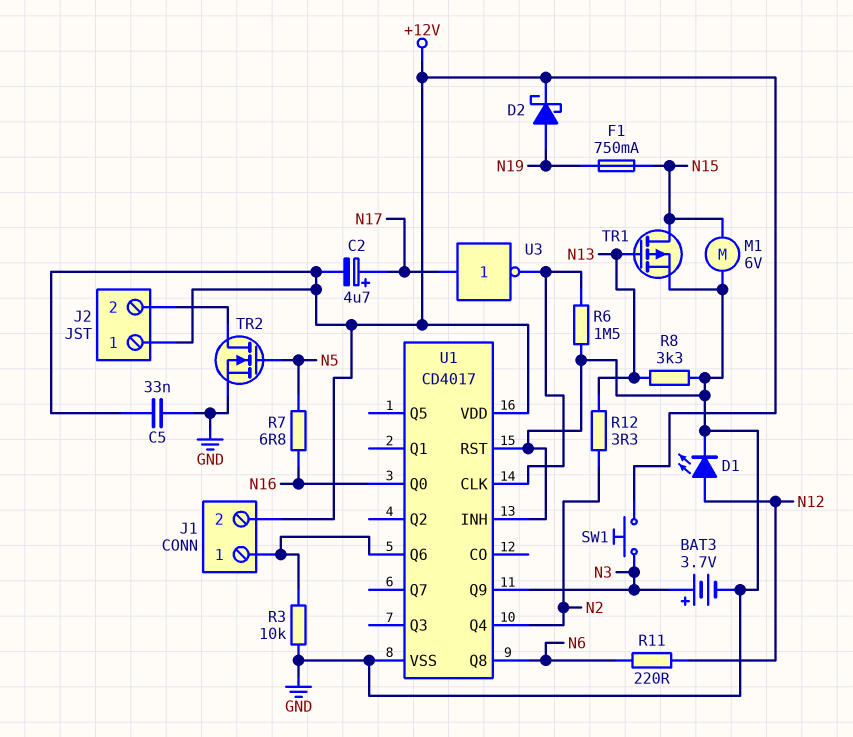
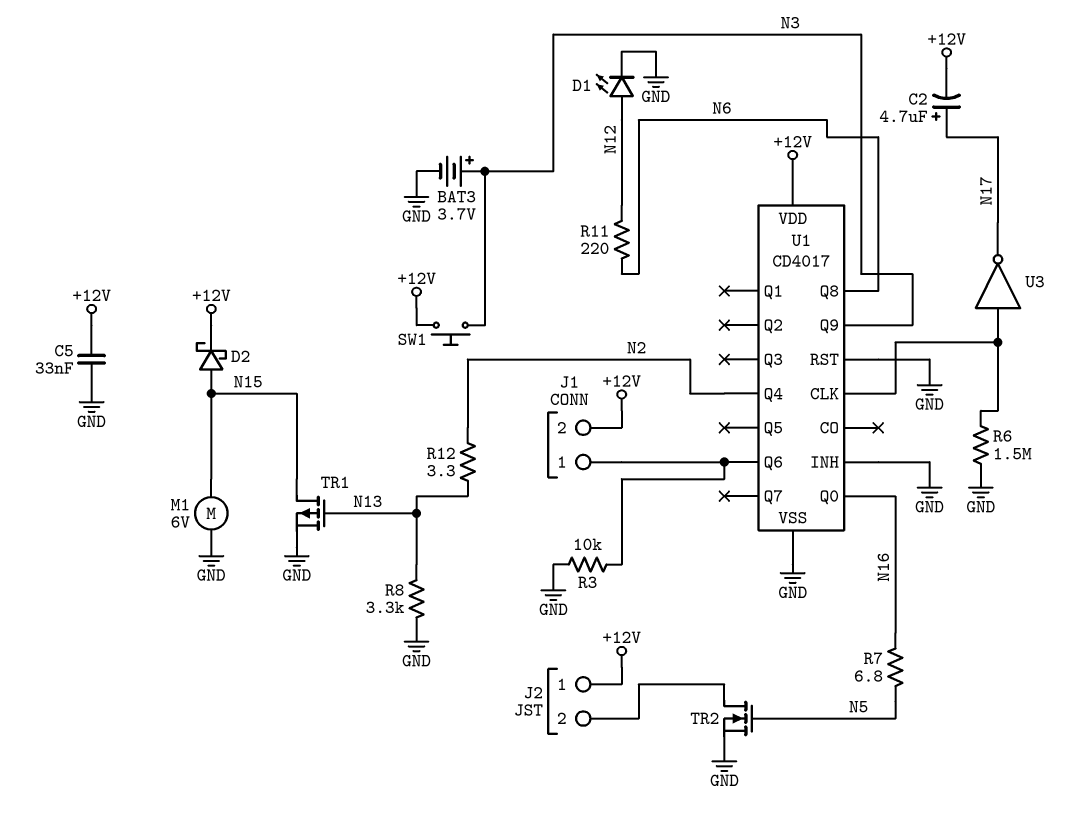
D2: schottky (A N19, K +12V) -> schottky (A N15, K +12V)
F1: 750mA (N15, N19) -> none
U3: NOT (in N17, out U1/CLK) -> NOT (in U1/CLK, out N17)

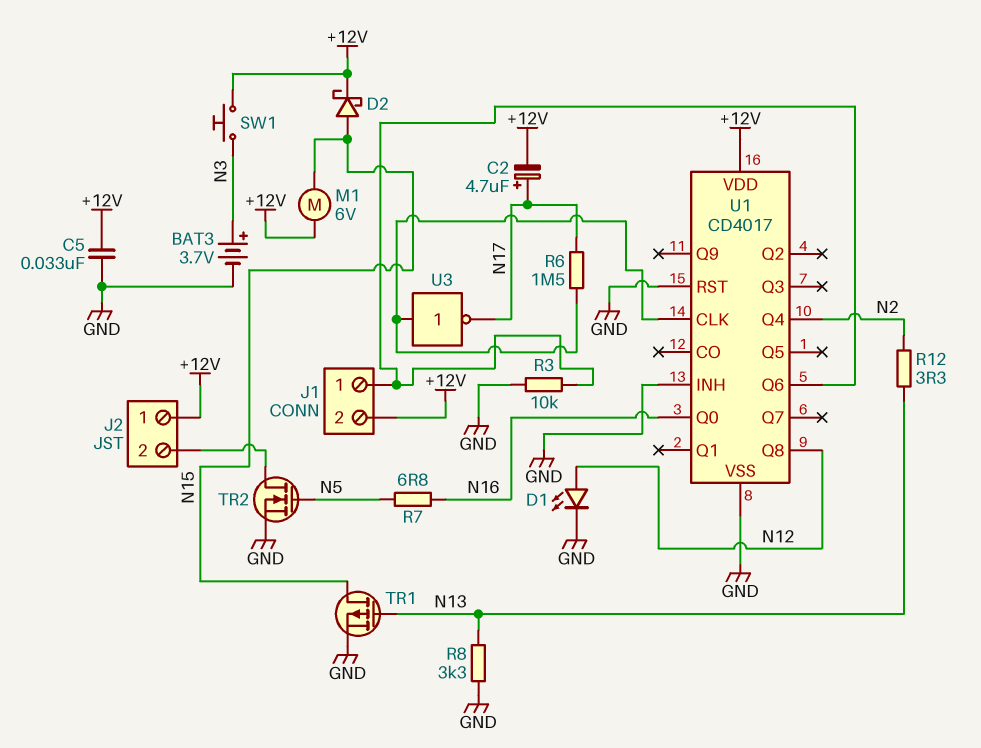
M1: motor 6V (GND, N15) -> motor 6V (+12V, N15)
R6: 1.5M (GND, U1/CLK) -> 1.5M (N17, U1/CLK)
R11: 220 (N6, N12) -> none
U1 pin Q8: N6 -> N12
U1 pin Q9: N3 -> none

